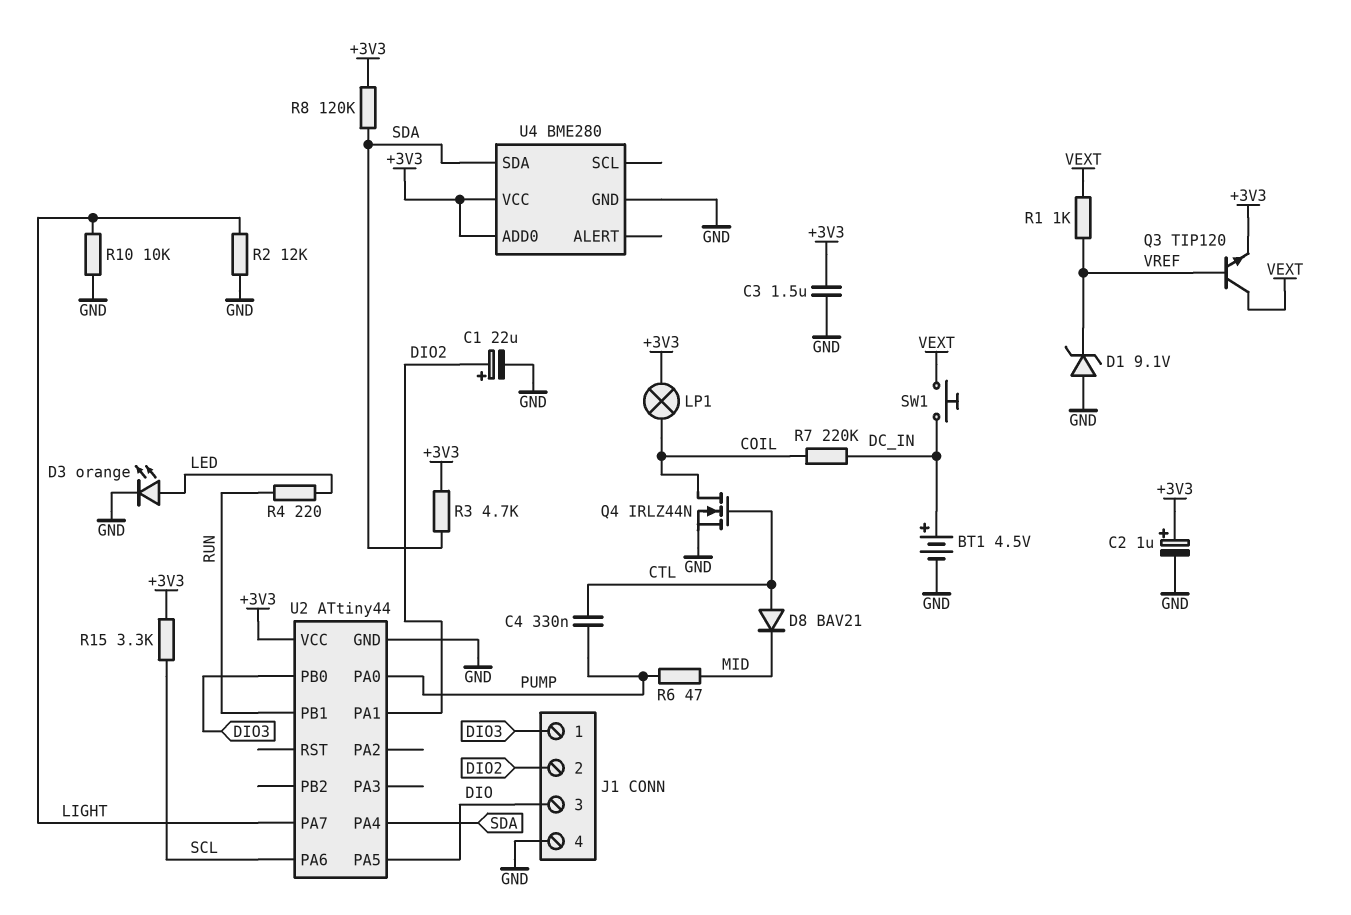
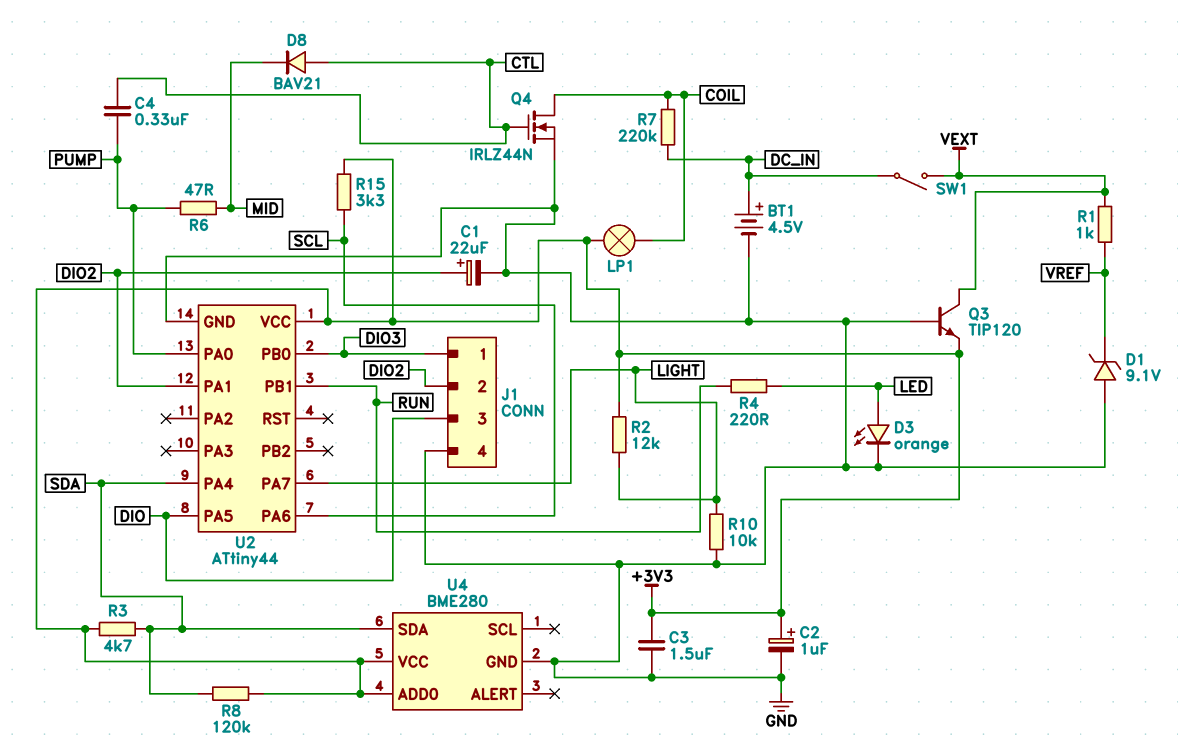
Q3: NPN TIP120 (B VREF, C VEXT, E +3V3) -> NPN TIP120 (B GND, C VEXT, E +3V3)
R2: 12k (GND, LIGHT) -> 12k (+3V3, LIGHT)
SW1: button (DC_IN, VEXT) -> switch (DC_IN, VEXT)

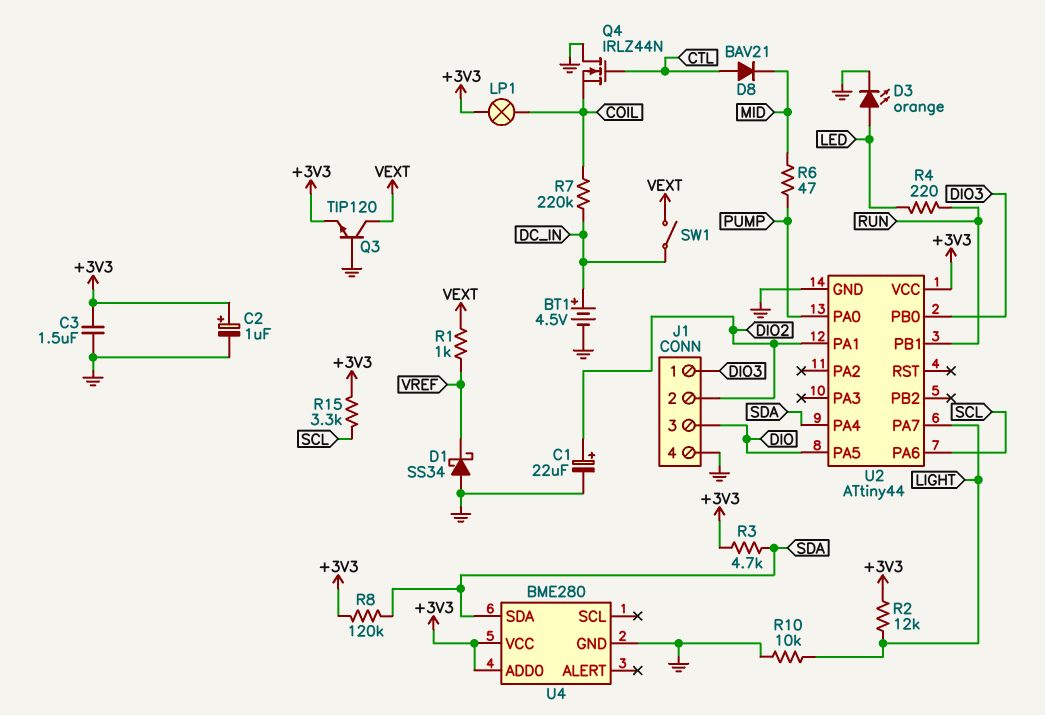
C4: 330nF (CTL, PUMP) -> none
D1: zener 9.1V (A GND, K VREF) -> schottky SS34 (A GND, K VREF)
Q4: NMOS IRLZ44N (G CTL, D COIL, S GND) -> NMOS IRLZ44N (G CTL, D GND, S COIL)

